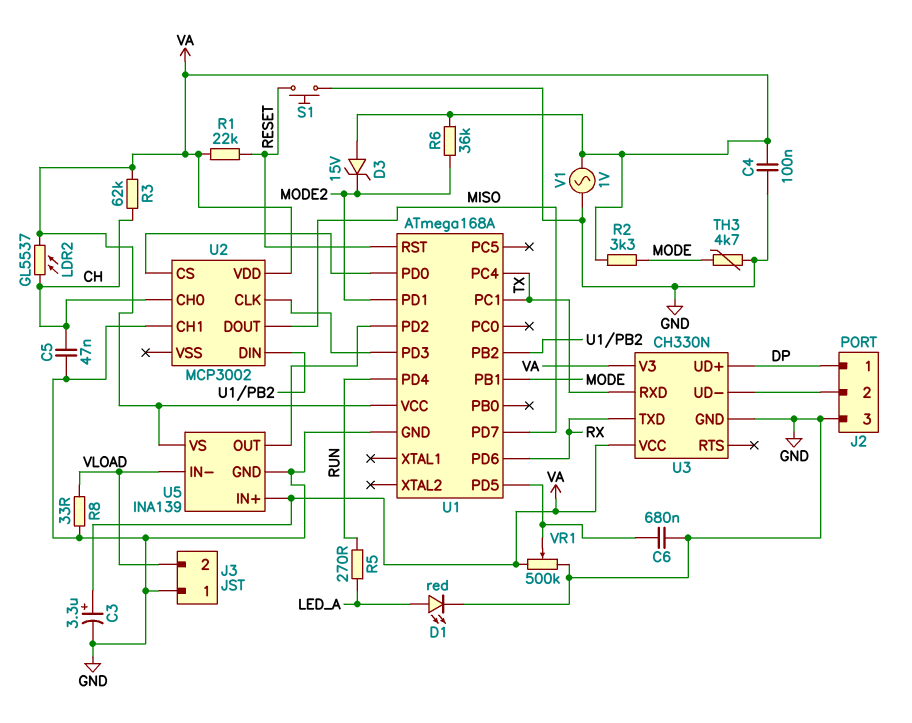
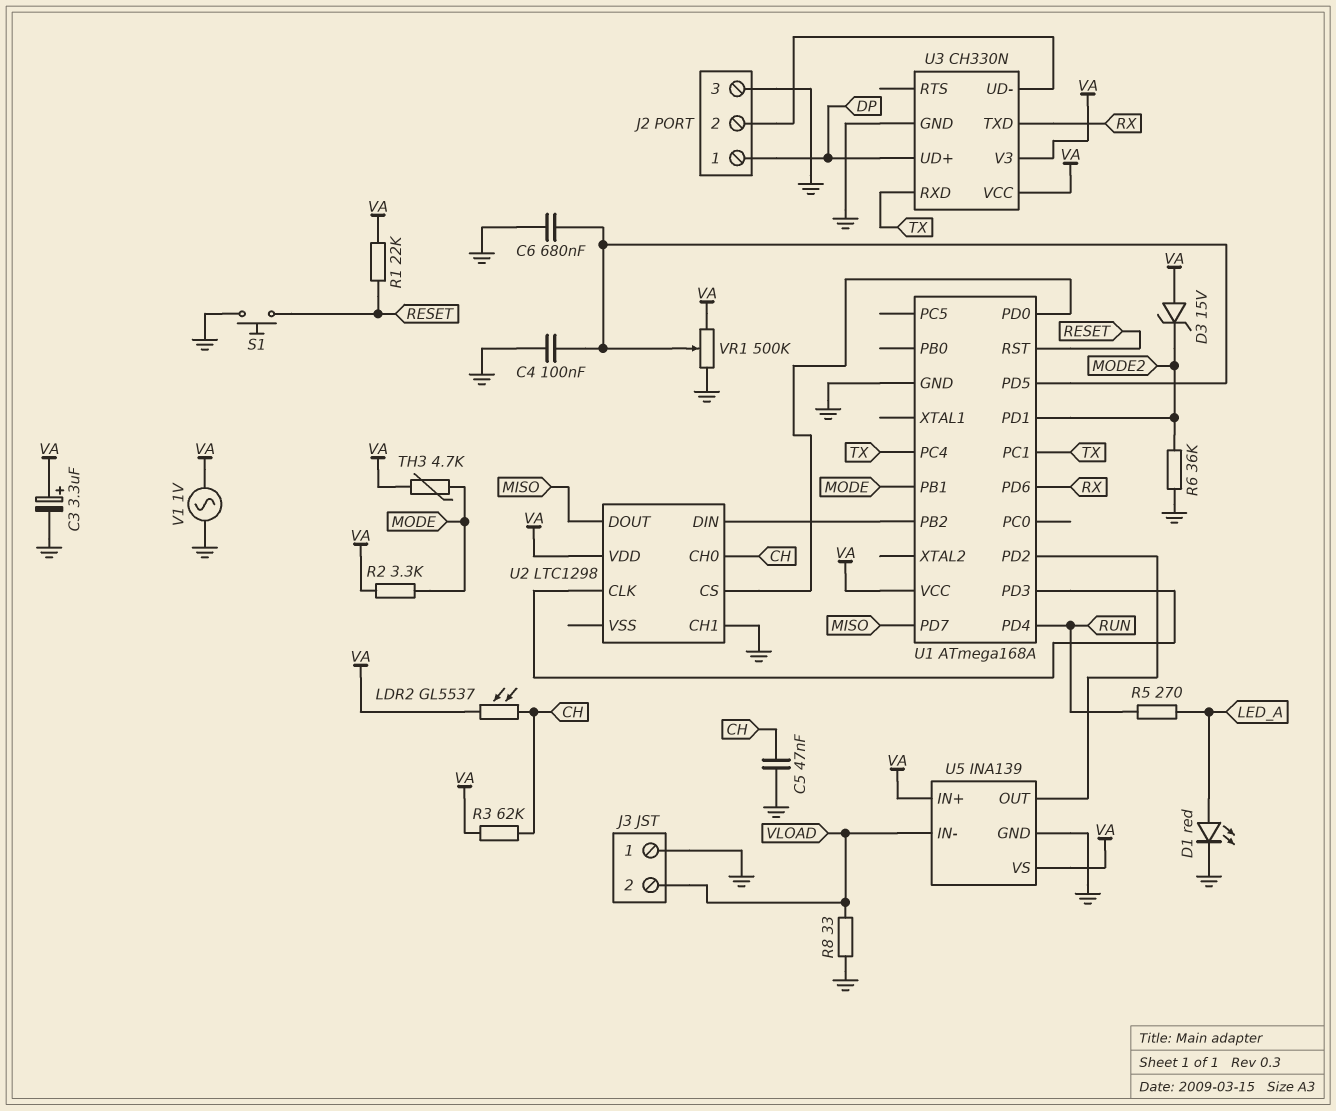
C4: 100nF (GND, VA) -> 100nF (GND, U1/PD5)
R6: 36k (MODE2, VA) -> 36k (GND, MODE2)
TH3: 4.7k (GND, MODE) -> 4.7k (MODE, VA)
U2: MCP3002 -> LTC1298

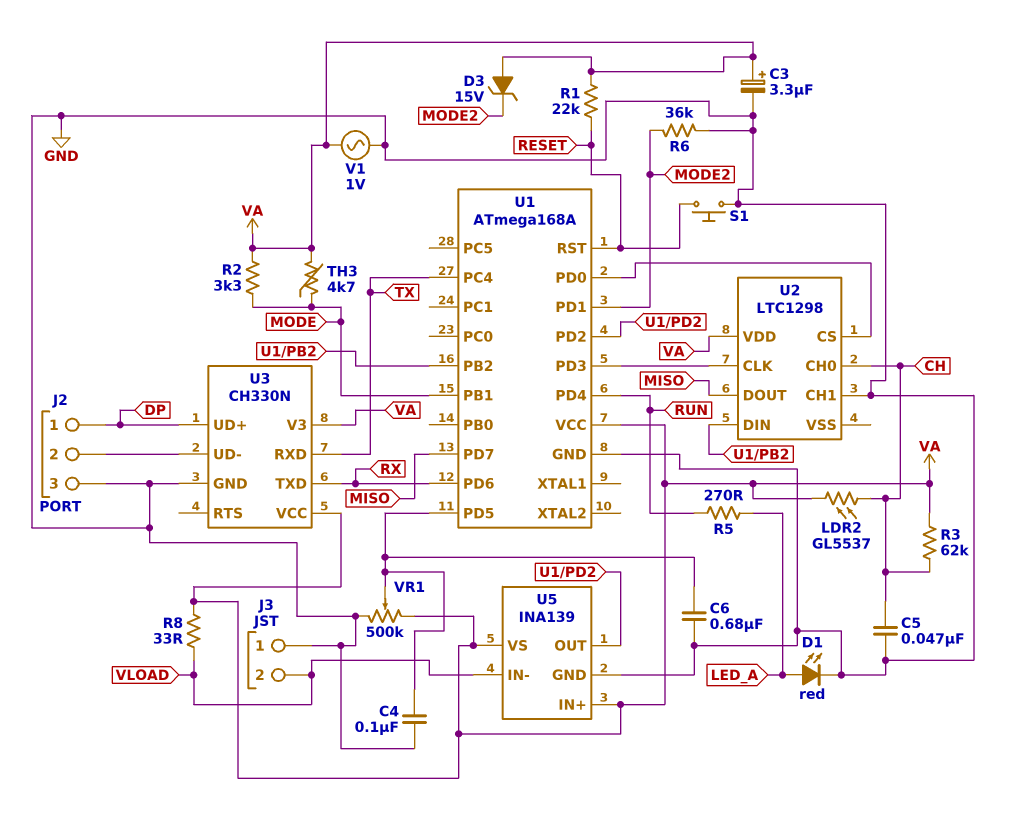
R8: 33 (GND, VLOAD) -> 33 (VA, VLOAD)
U1 pin PC1: TX -> none

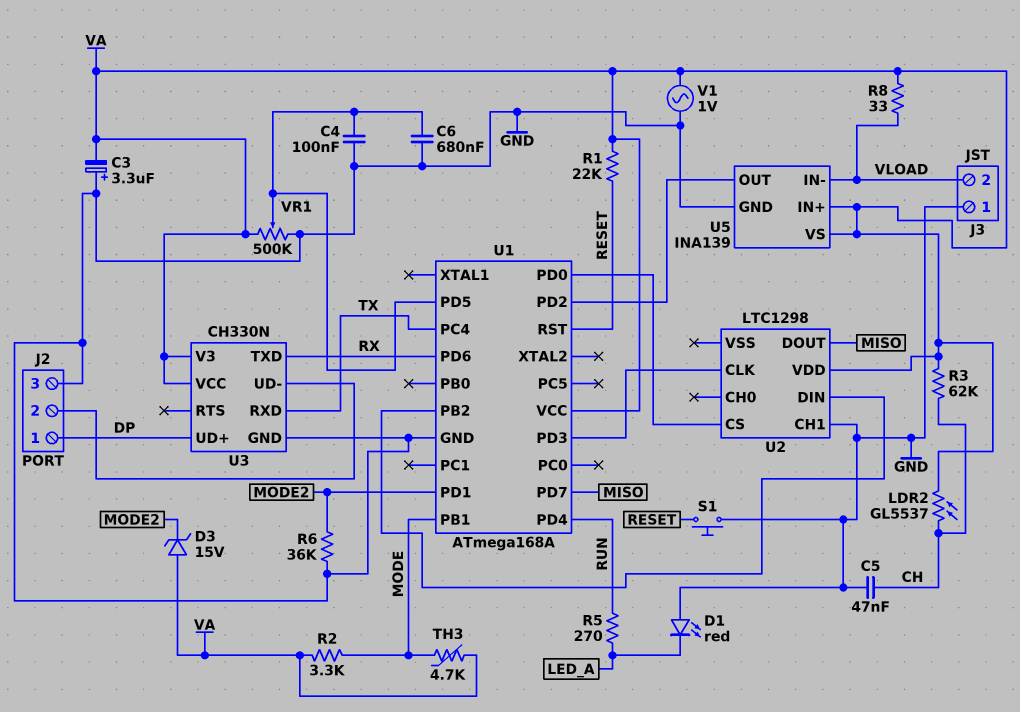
C3: 3.3uF (plus VA, minus GND) -> 3.3uF (plus GND, minus VA)
D1: LED red (A LED_A, K GND) -> LED red (A GND, K LED_A)
U2 pin CH0: CH -> none

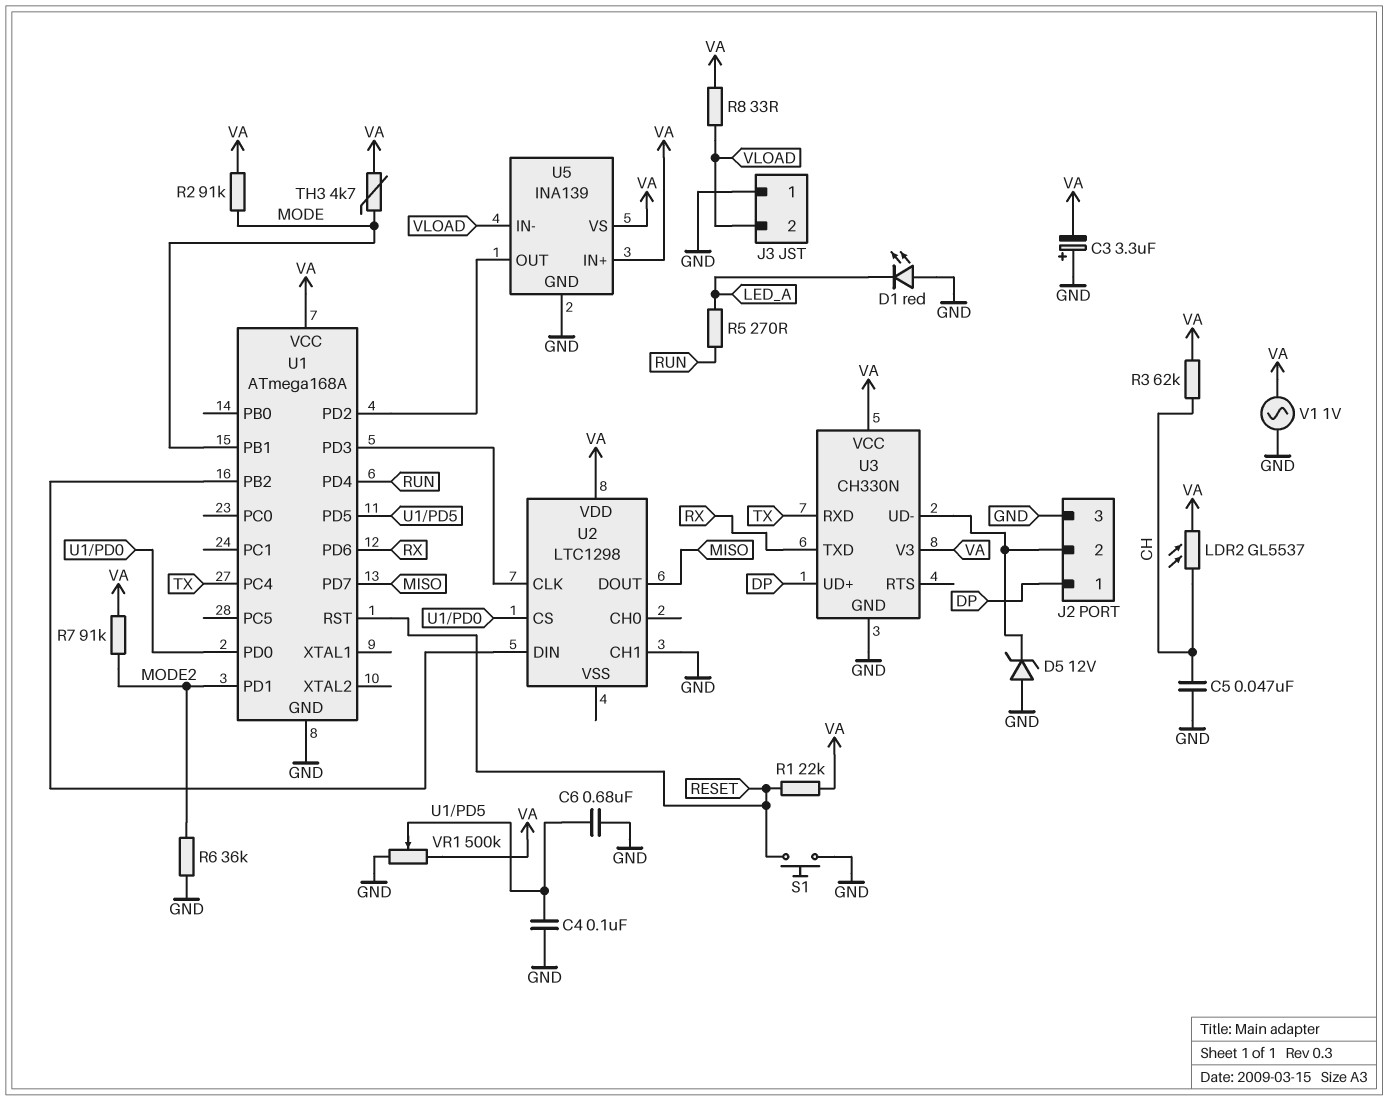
D3: zener 15V (A VA, K MODE2) -> none
D5: none -> zener 12V (A GND, K J2/2)
R2: 3.3k (MODE, VA) -> 91k (MODE, VA)
R7: none -> 91k (MODE2, VA)

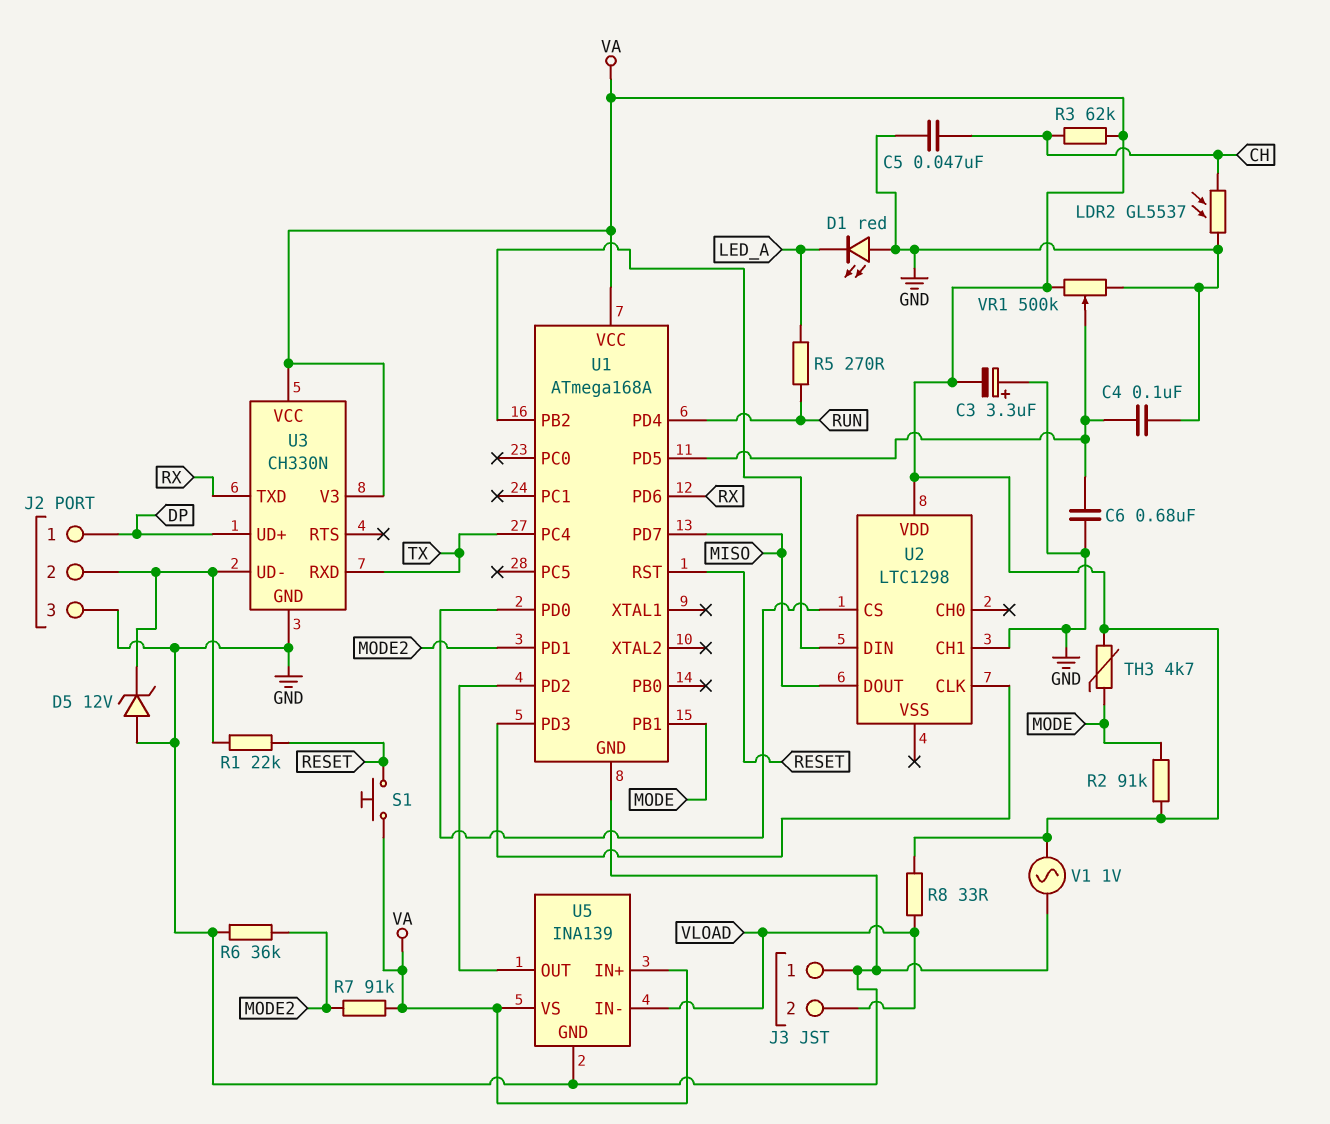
LDR2: GL5537 (CH, VA) -> GL5537 (CH, GND)
R1: 22k (RESET, VA) -> 22k (J2/2, RESET)
S1: button (GND, RESET) -> button (RESET, VA)

